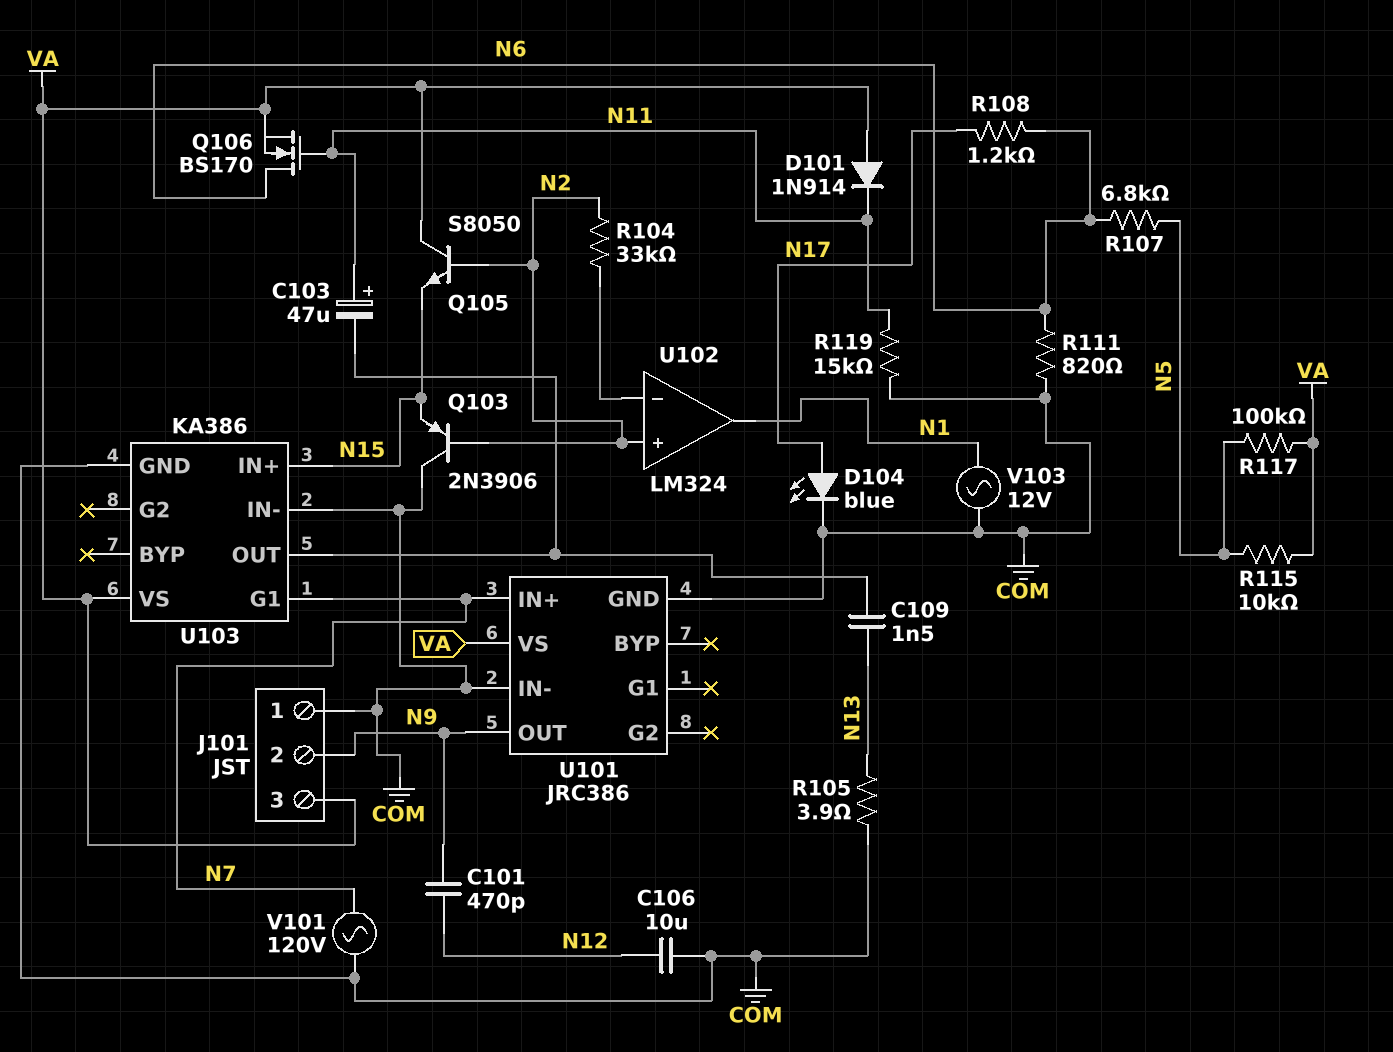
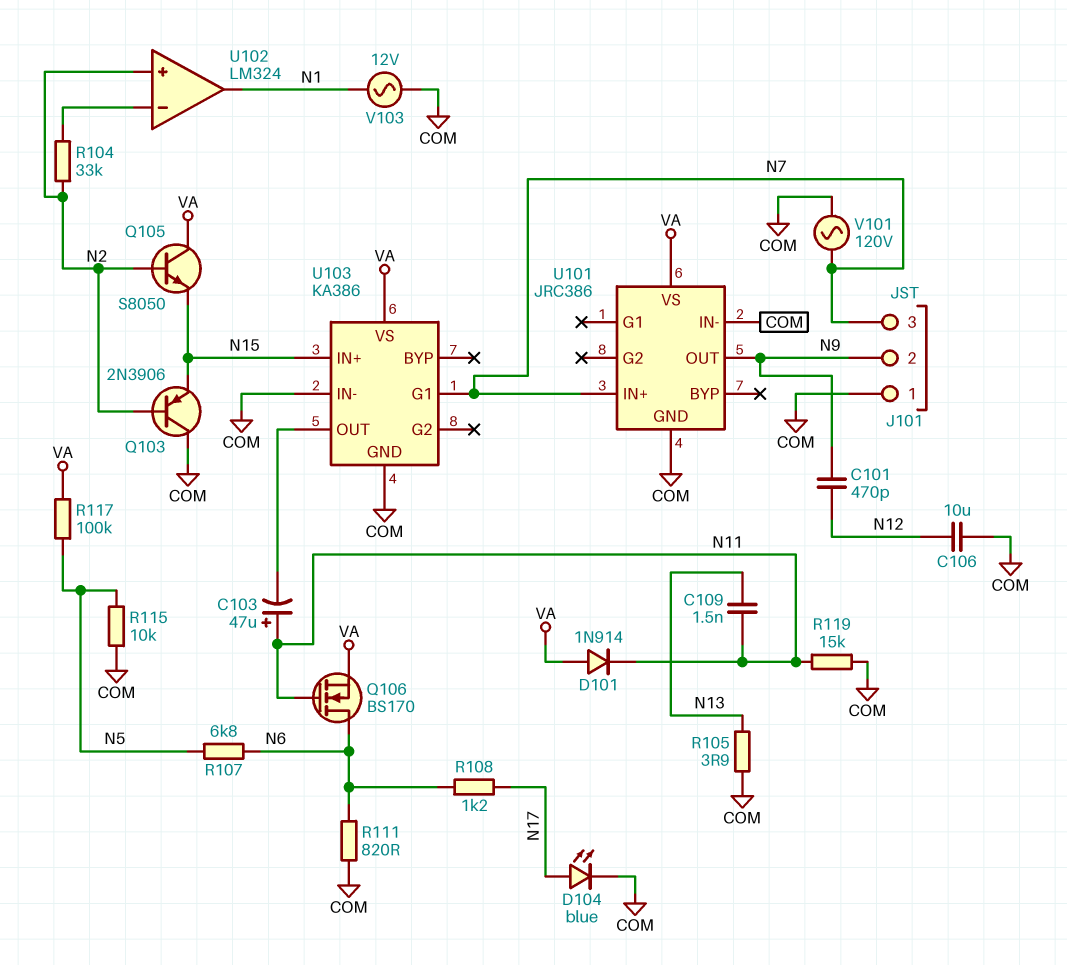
C109: 1.5nF (N13, U103/OUT) -> 1.5nF (N11, N13)
J101 pin 3: VA -> N7
R115: 10k (N5, VA) -> 10k (COM, N5)

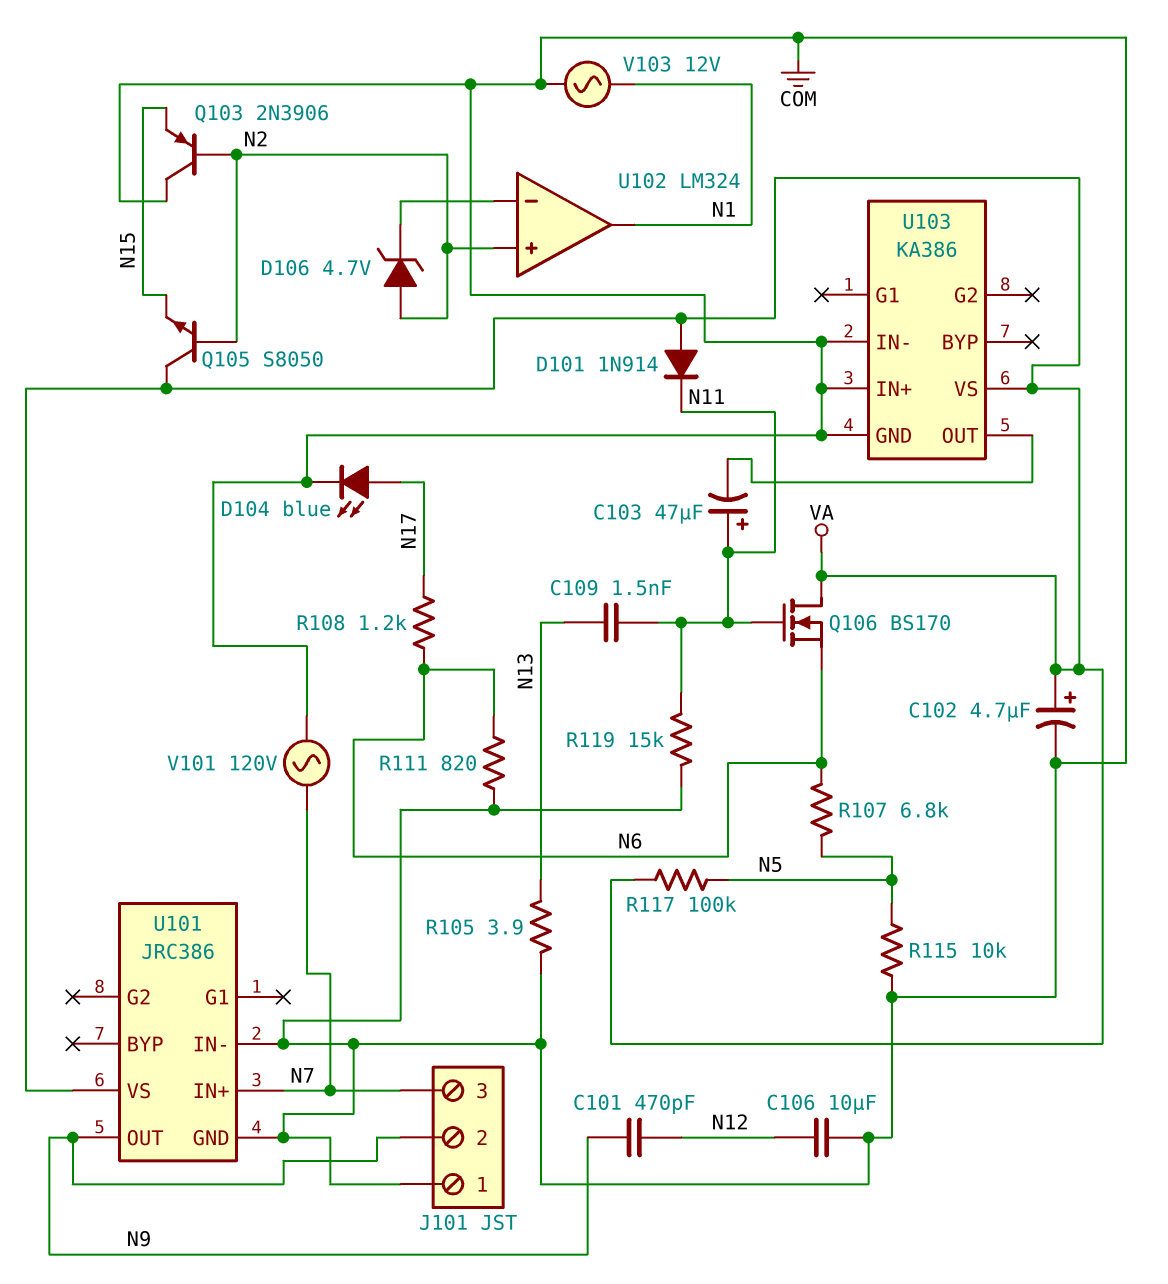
C102: none -> 4.7uF (plus VA, minus COM)
D106: none -> zener 4.7V (A N2, K U102/in-)
Q106: NMOS BS170 (G N11, D N6, S VA) -> NMOS BS170 (G N11, D VA, S N6)
R104: 33k (N2, U102/in-) -> none
U103 pin G1: N7 -> none
U103 pin IN+: N15 -> COM

